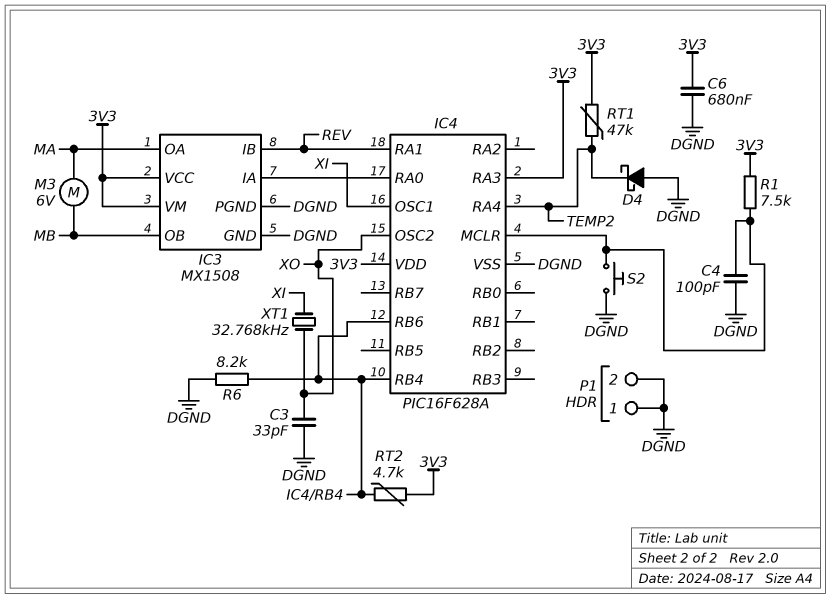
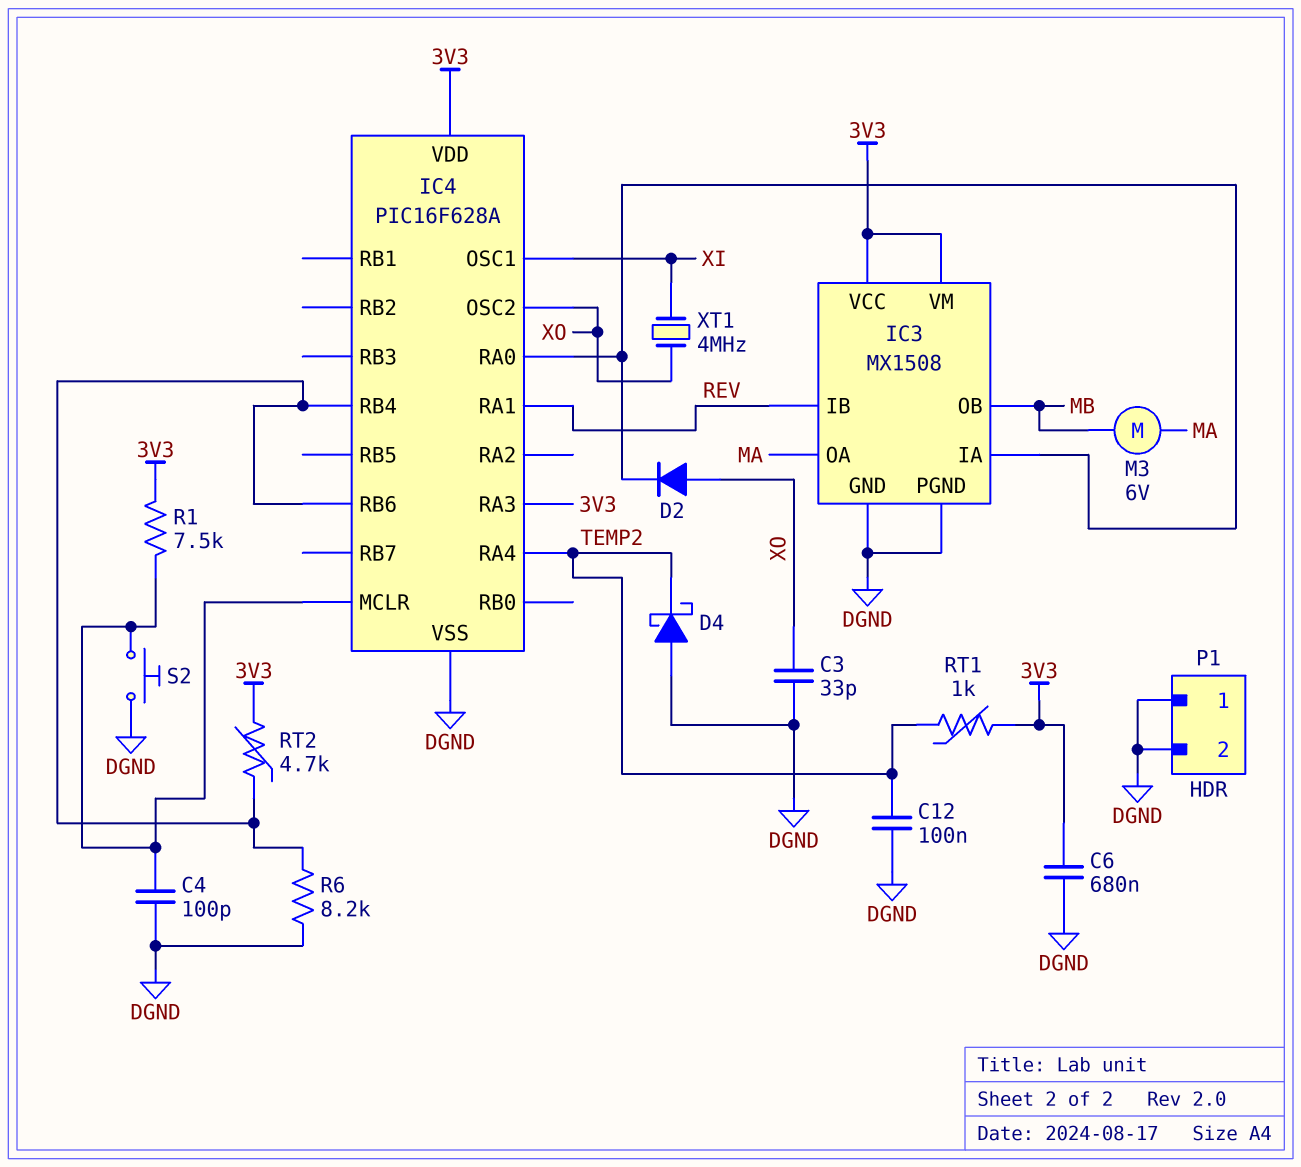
C12: none -> 100nF (DGND, TEMP2)
D2: none -> diode (A XO, K IC3/IA)
RT1: 47k (3V3, TEMP2) -> 1k (3V3, TEMP2)
XT1: 32.768kHz (XI, XO) -> 4MHz (XI, XO)

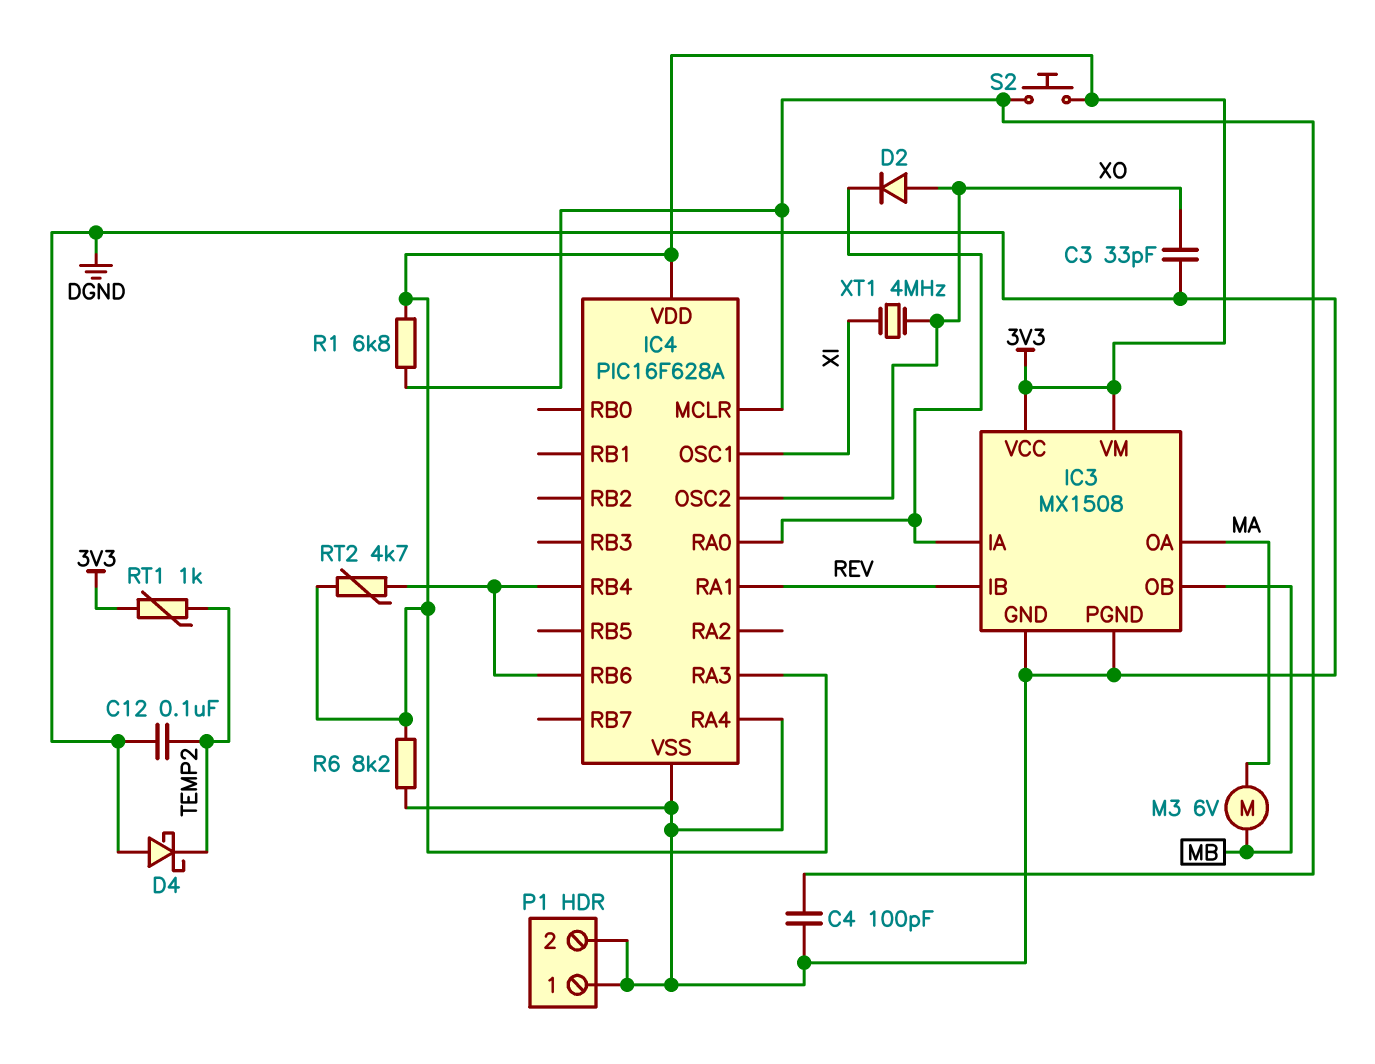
C6: 680nF (3V3, DGND) -> none
IC4 pin RA4: TEMP2 -> DGND
R1: 7.5k (3V3, IC4/MCLR) -> 6.8k (3V3, IC4/MCLR)
R6: 8.2k (DGND, IC4/RB4) -> 8.2k (3V3, DGND)
S2: button (DGND, IC4/MCLR) -> button (3V3, IC4/MCLR)

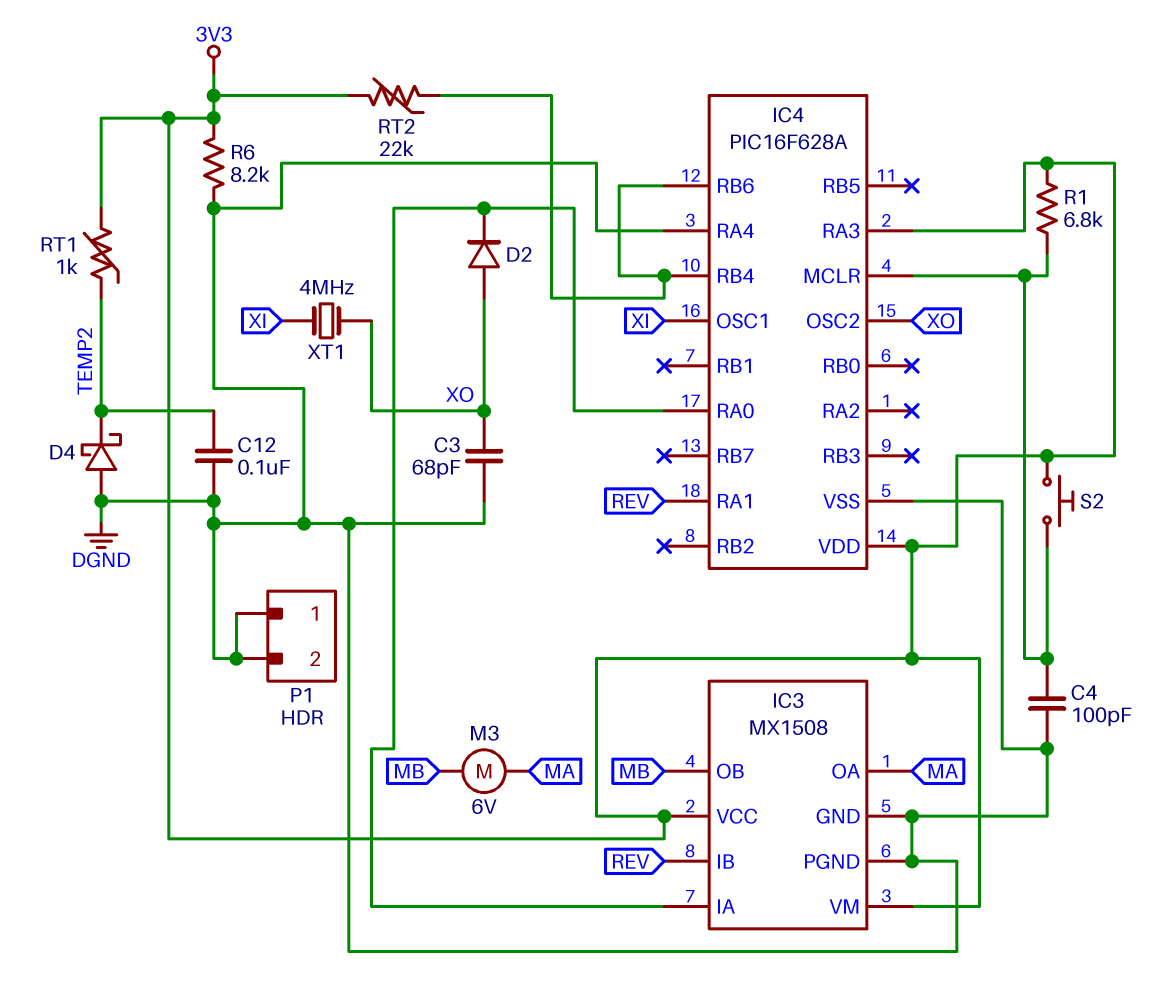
C3: 33pF (DGND, XO) -> 68pF (DGND, XO)
RT2: 4.7k (3V3, IC4/RB4) -> 22k (3V3, IC4/RB4)

